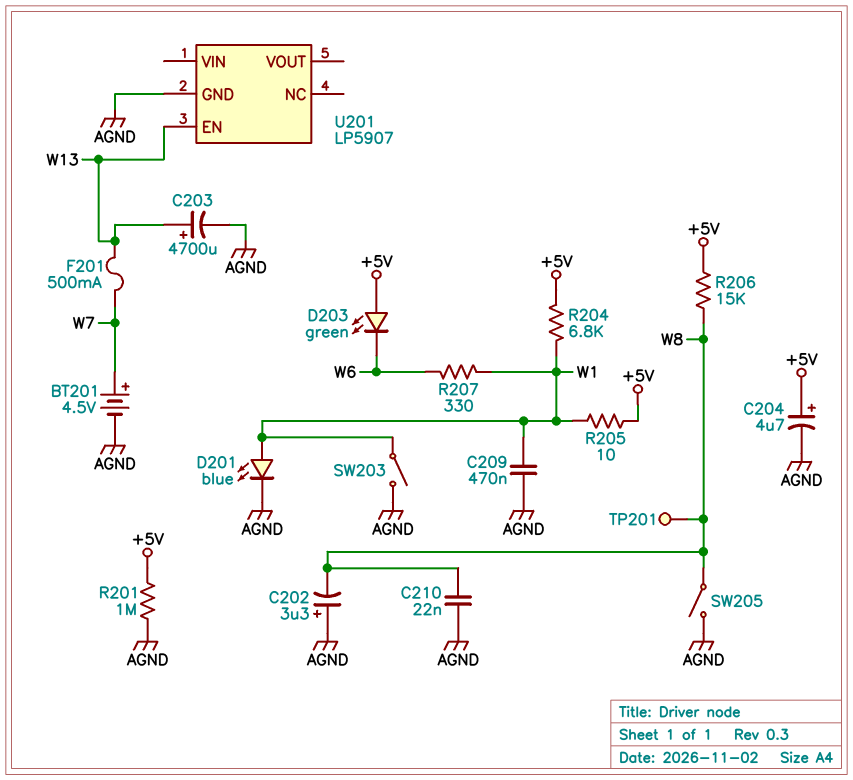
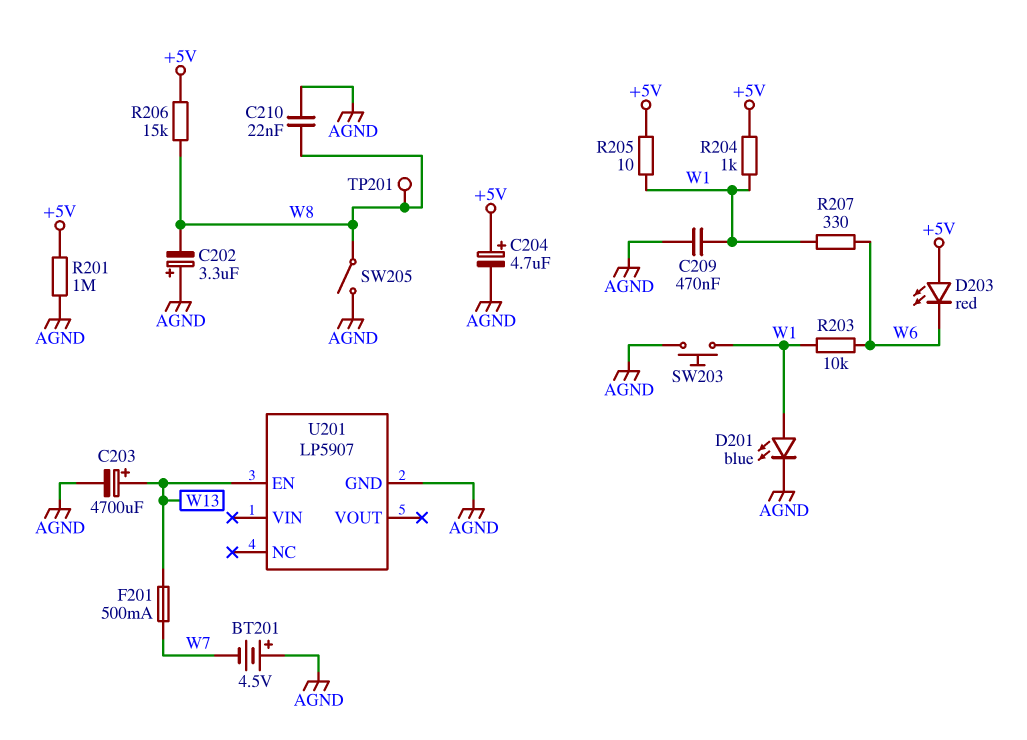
BT201: 4.5V (plus W7, minus AGND) -> 4.5V (plus AGND, minus W7)
D203: LED green (A +5V, K W6) -> LED red (A +5V, K W6)
R203: none -> 10k (W1, W6)
R204: 6.8k (+5V, W1) -> 1k (+5V, W1)
SW203: switch (AGND, W1) -> button (AGND, W1)

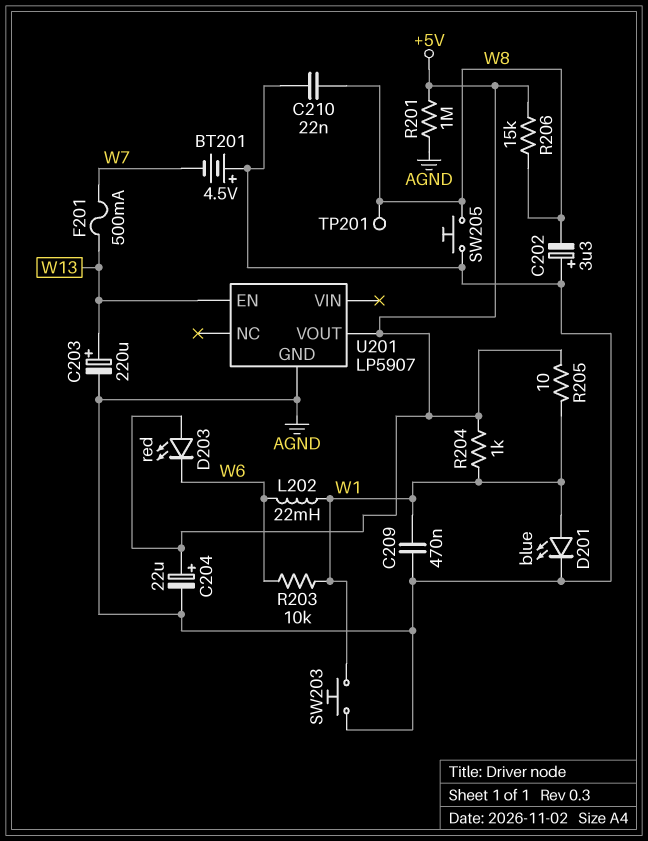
C203: 4700uF (plus W13, minus AGND) -> 220uF (plus W13, minus AGND)
C204: 4.7uF (plus +5V, minus AGND) -> 22uF (plus +5V, minus AGND)
L202: none -> 22mH (W1, W6)
R207: 330 (W1, W6) -> none
SW205: switch (AGND, W8) -> button (AGND, W8)
U201 pin VOUT: none -> +5V

